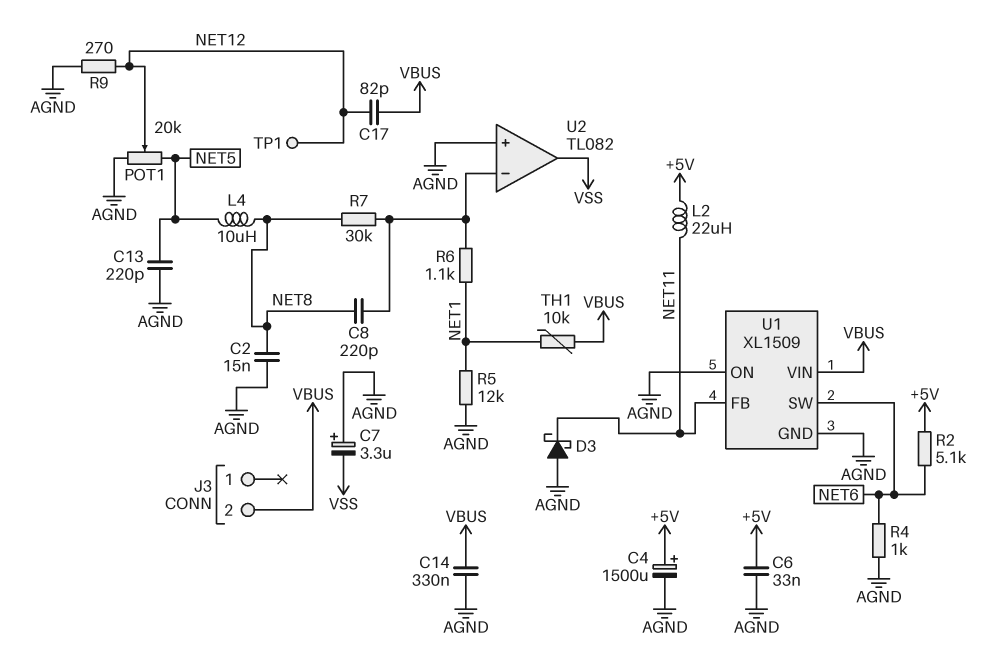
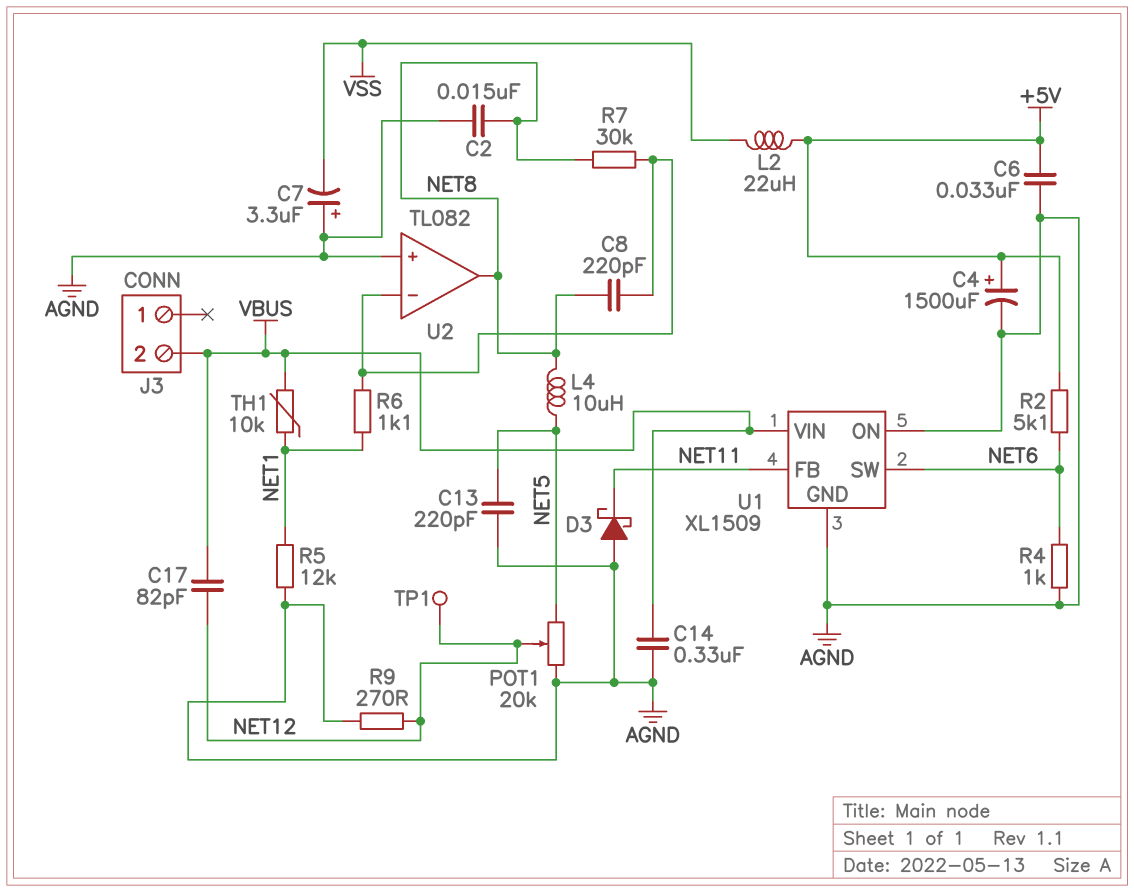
L2: 22uH (+5V, NET11) -> 22uH (+5V, VSS)
U2 pin out: VSS -> NET8

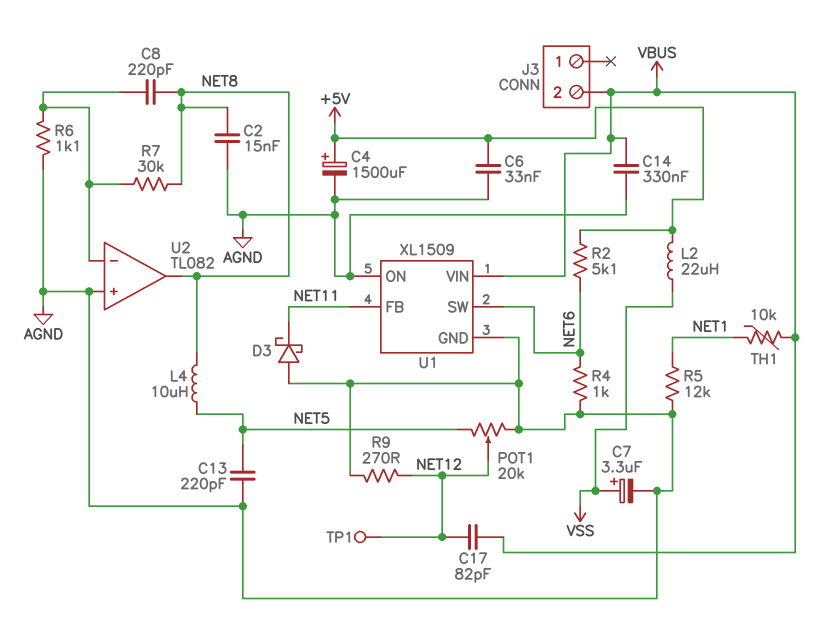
C7: 3.3uF (plus AGND, minus VSS) -> 3.3uF (plus VSS, minus AGND)
R6: 1.1k (NET1, U2/in-) -> 1.1k (AGND, U2/in-)

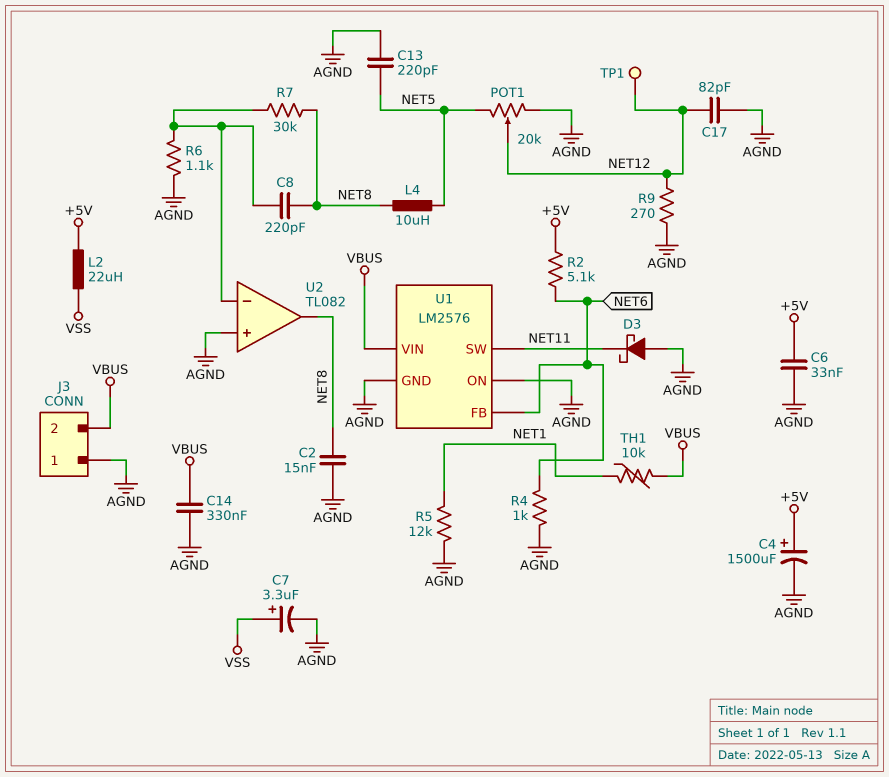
C17: 82pF (NET12, VBUS) -> 82pF (AGND, NET12)
J3 pin 1: none -> AGND
U1: XL1509 -> LM2576
U1 pin FB: NET11 -> NET6
U1 pin SW: NET6 -> NET11

